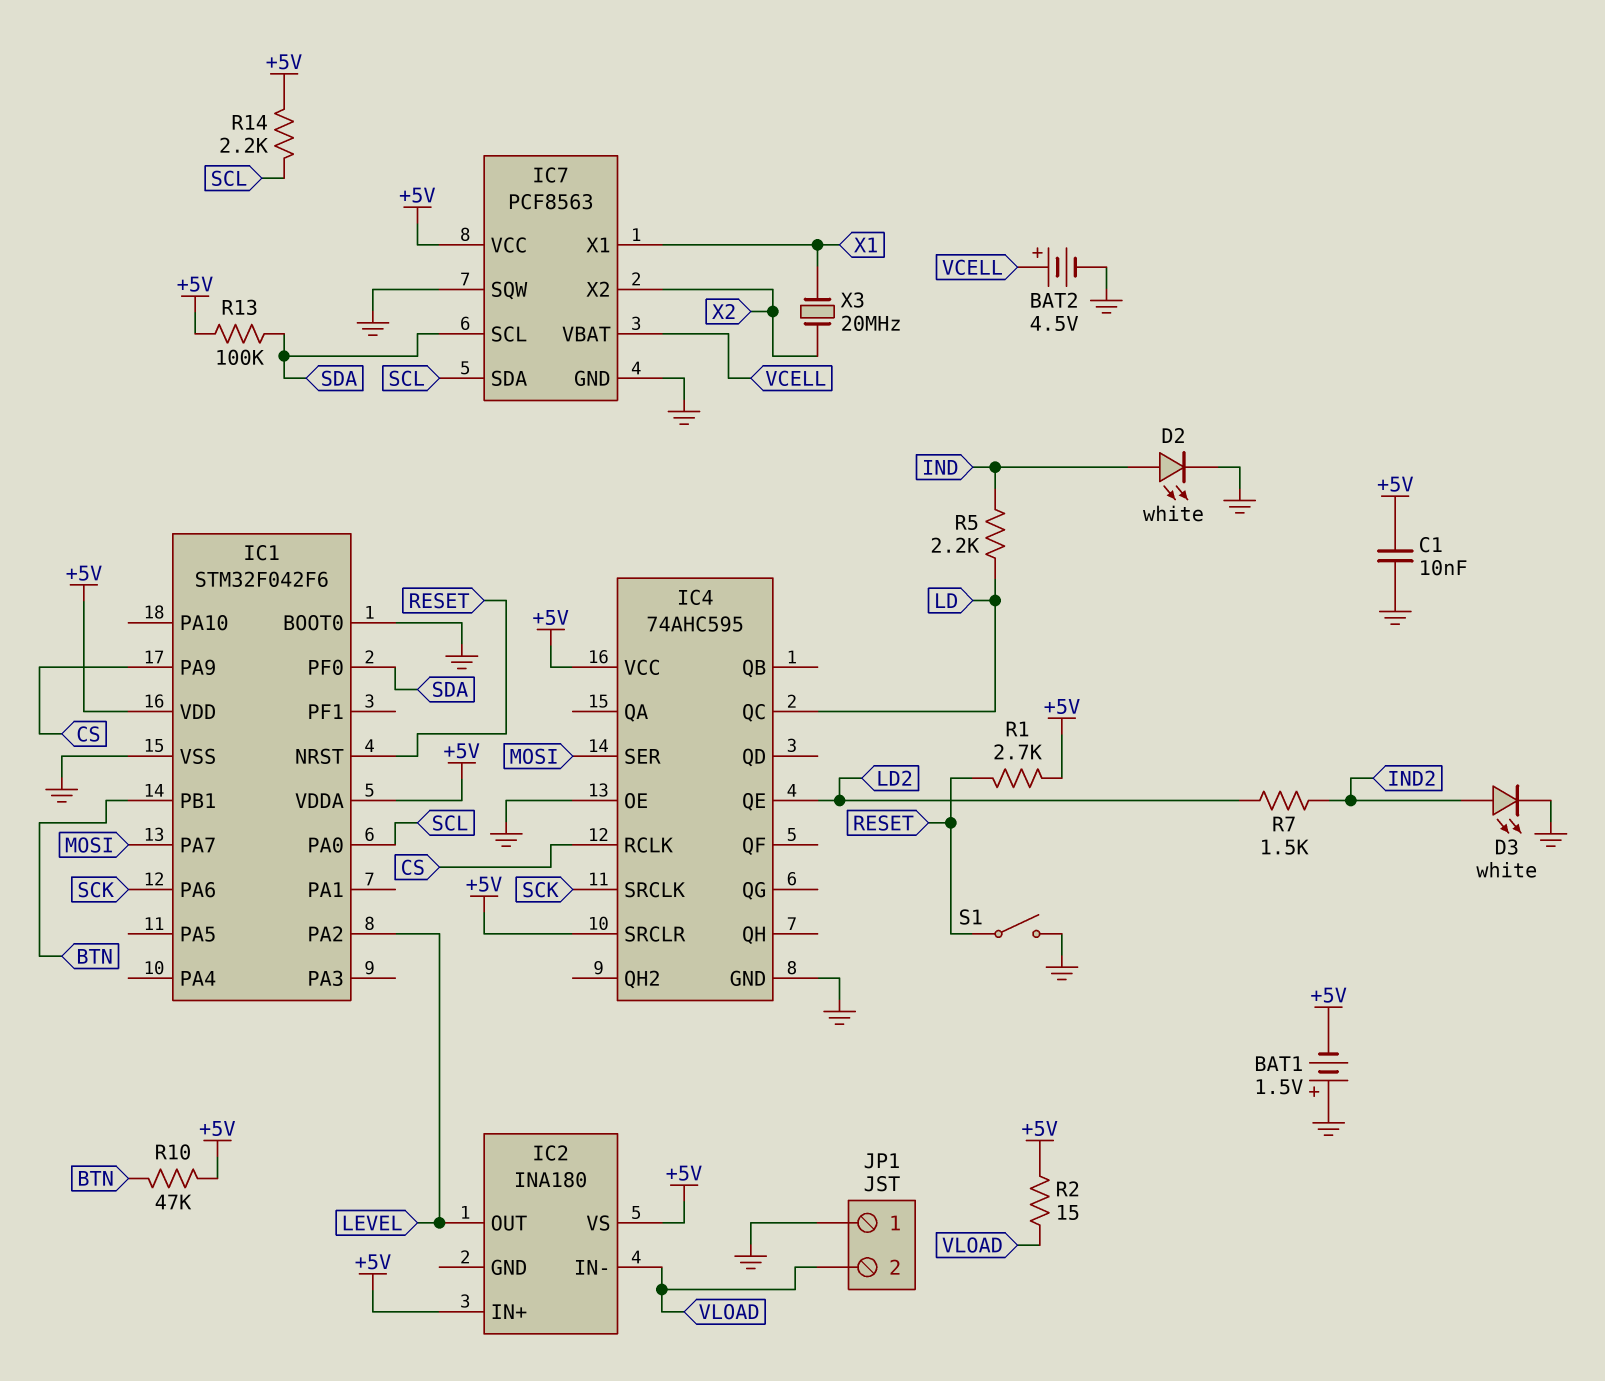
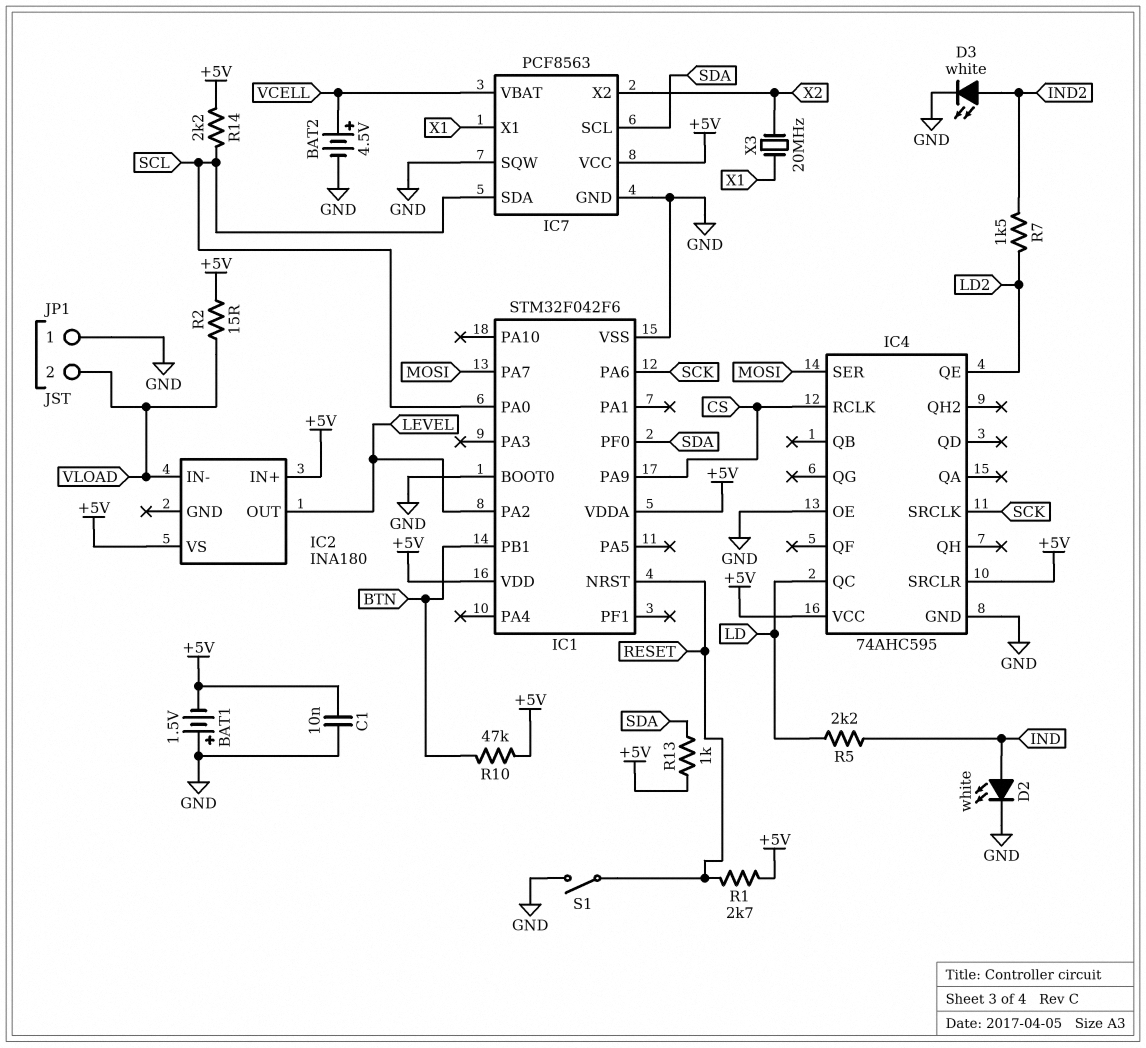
R13: 100k (+5V, SDA) -> 1k (+5V, SDA)

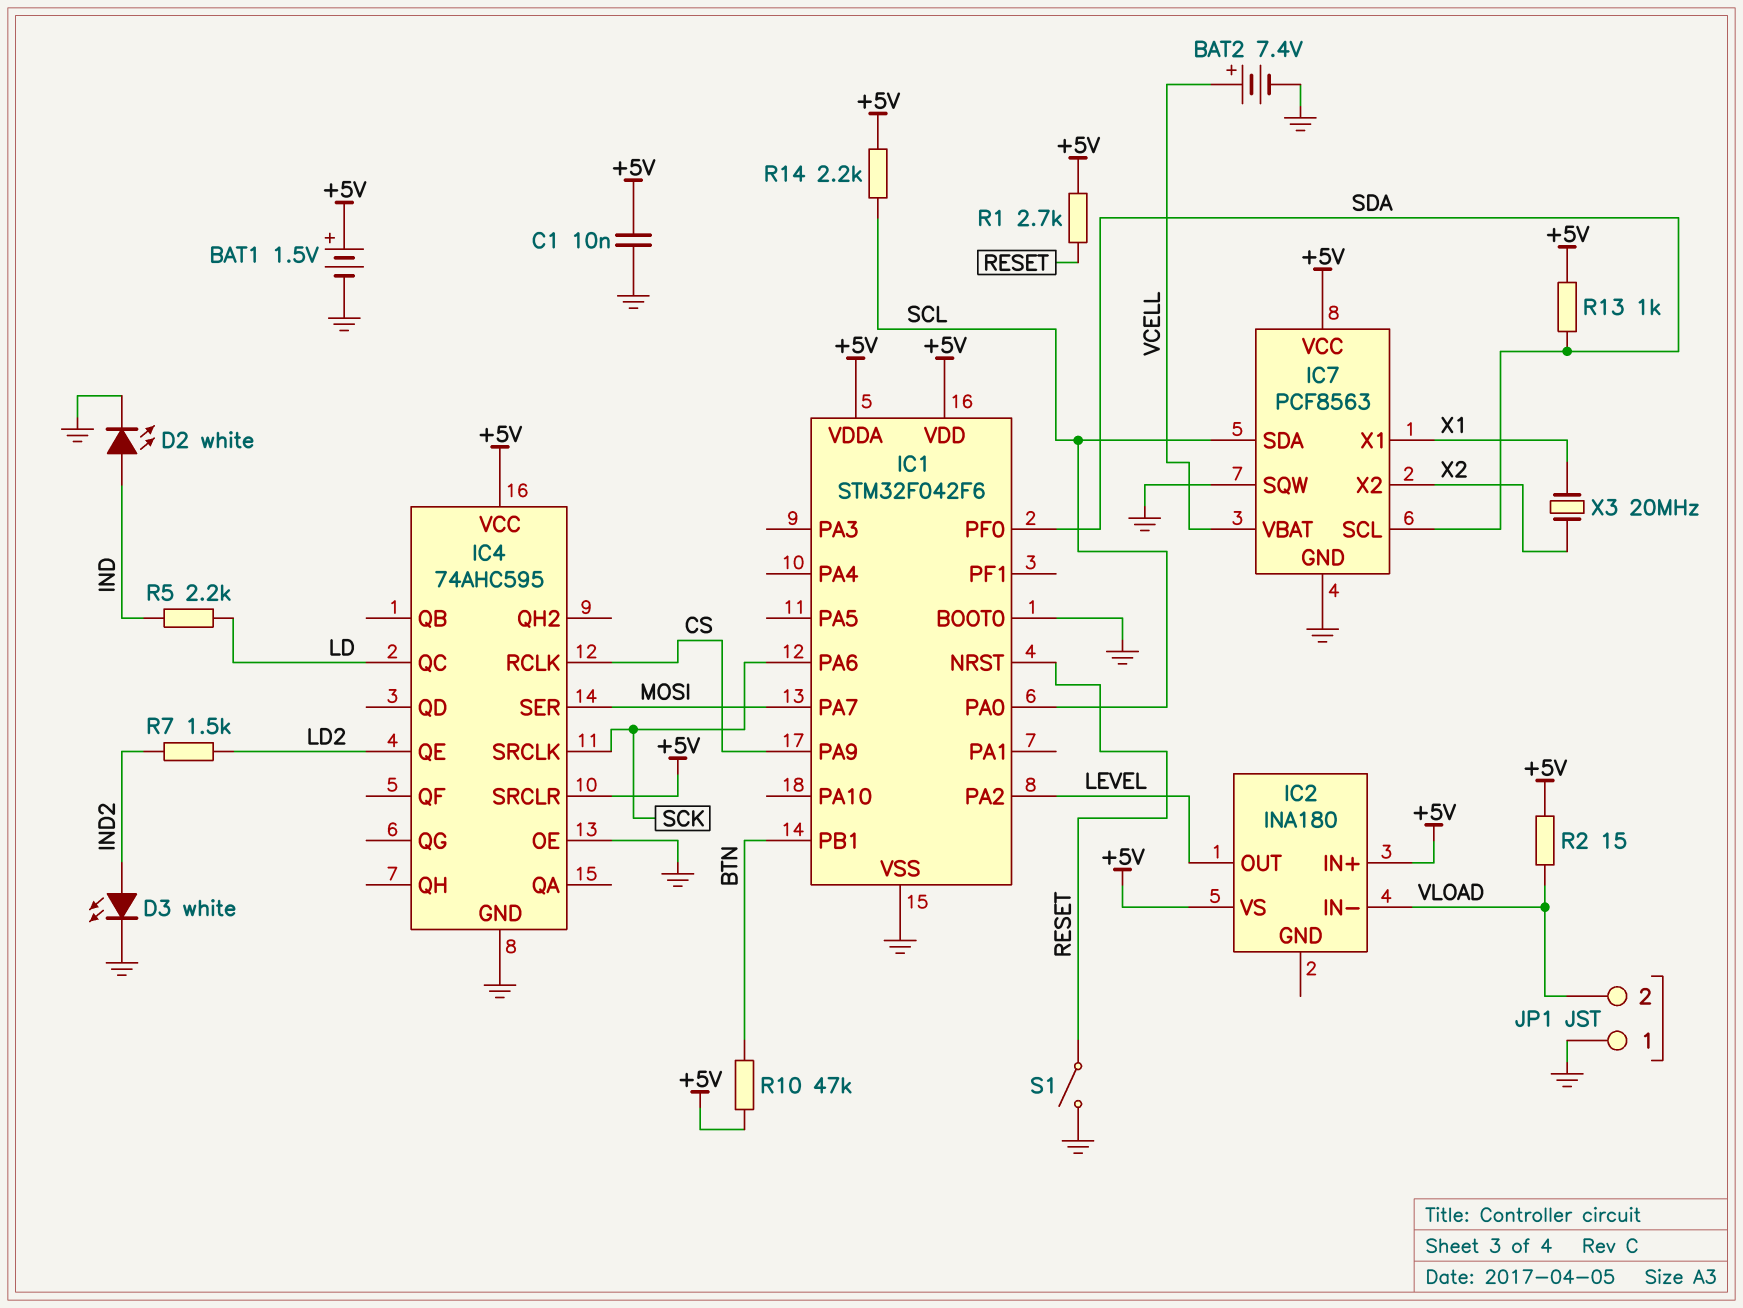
BAT1: 1.5V (plus GND, minus +5V) -> 1.5V (plus +5V, minus GND)
BAT2: 4.5V (plus VCELL, minus GND) -> 7.4V (plus VCELL, minus GND)

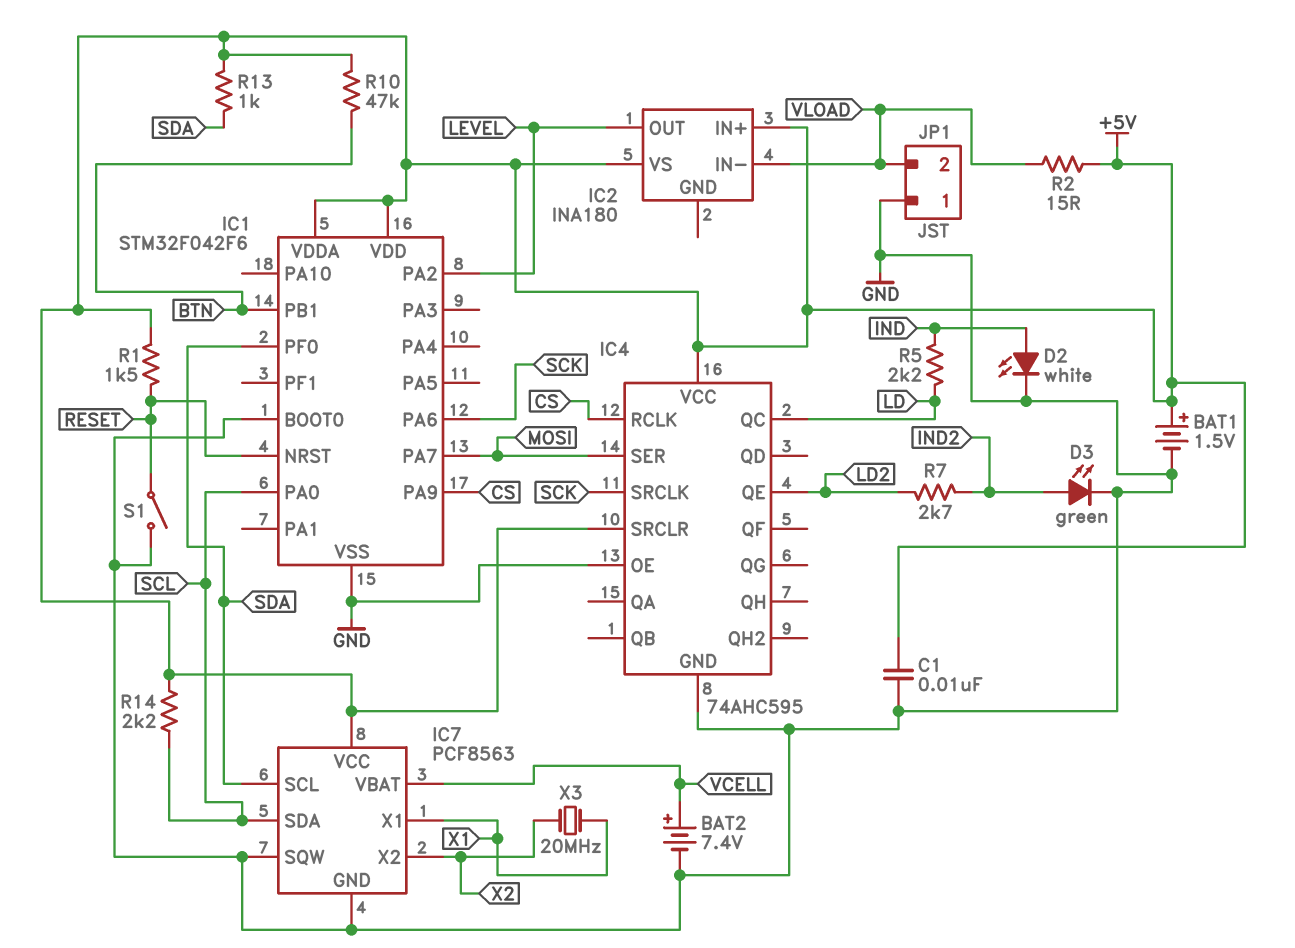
D3: LED white (A IND2, K GND) -> LED green (A IND2, K GND)
R1: 2.7k (+5V, RESET) -> 1.5k (+5V, RESET)
R7: 1.5k (IND2, LD2) -> 2.7k (IND2, LD2)

